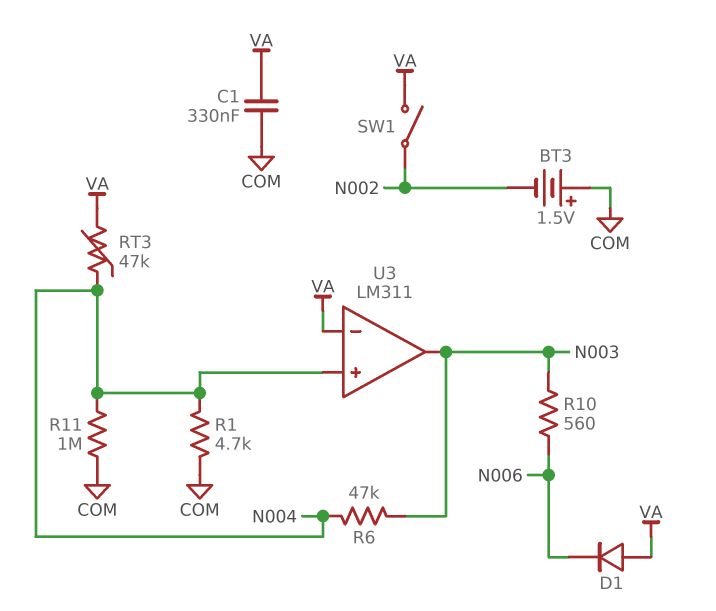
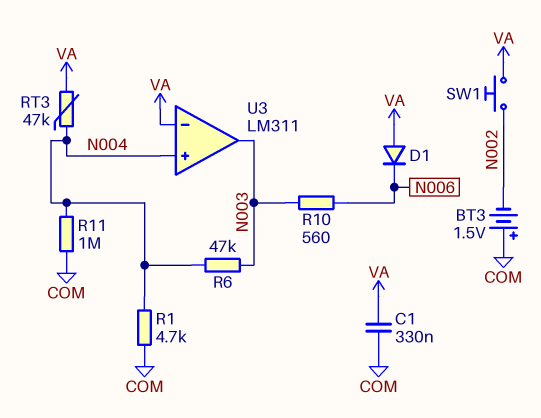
SW1: switch (N002, VA) -> button (N002, VA)

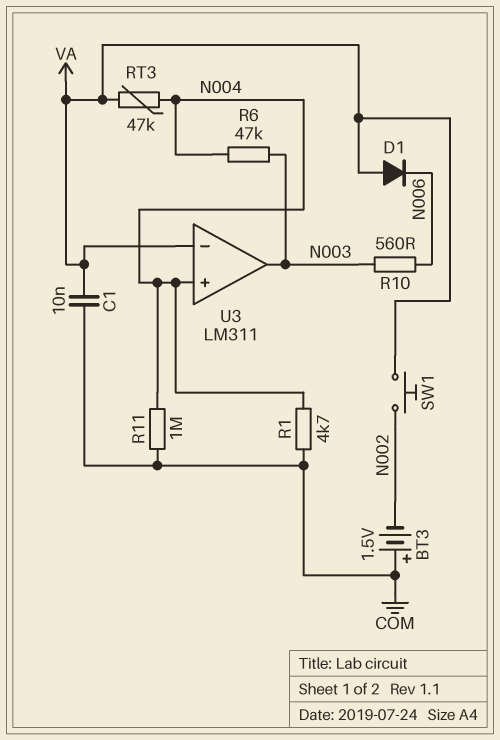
C1: 330nF (COM, VA) -> 10nF (COM, VA)

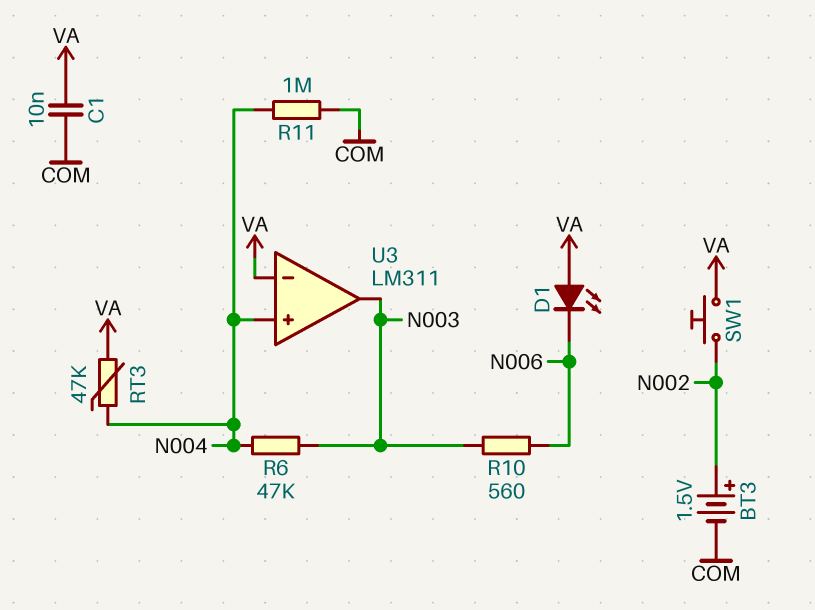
BT3: 1.5V (plus COM, minus N002) -> 1.5V (plus N002, minus COM)
D1: diode (A VA, K N006) -> LED (A VA, K N006)
R1: 4.7k (COM, N004) -> none

